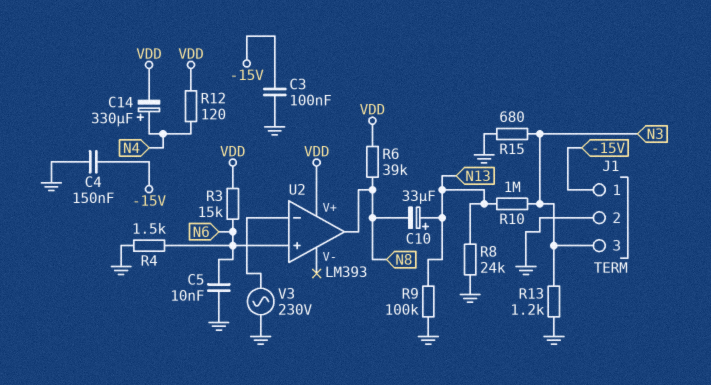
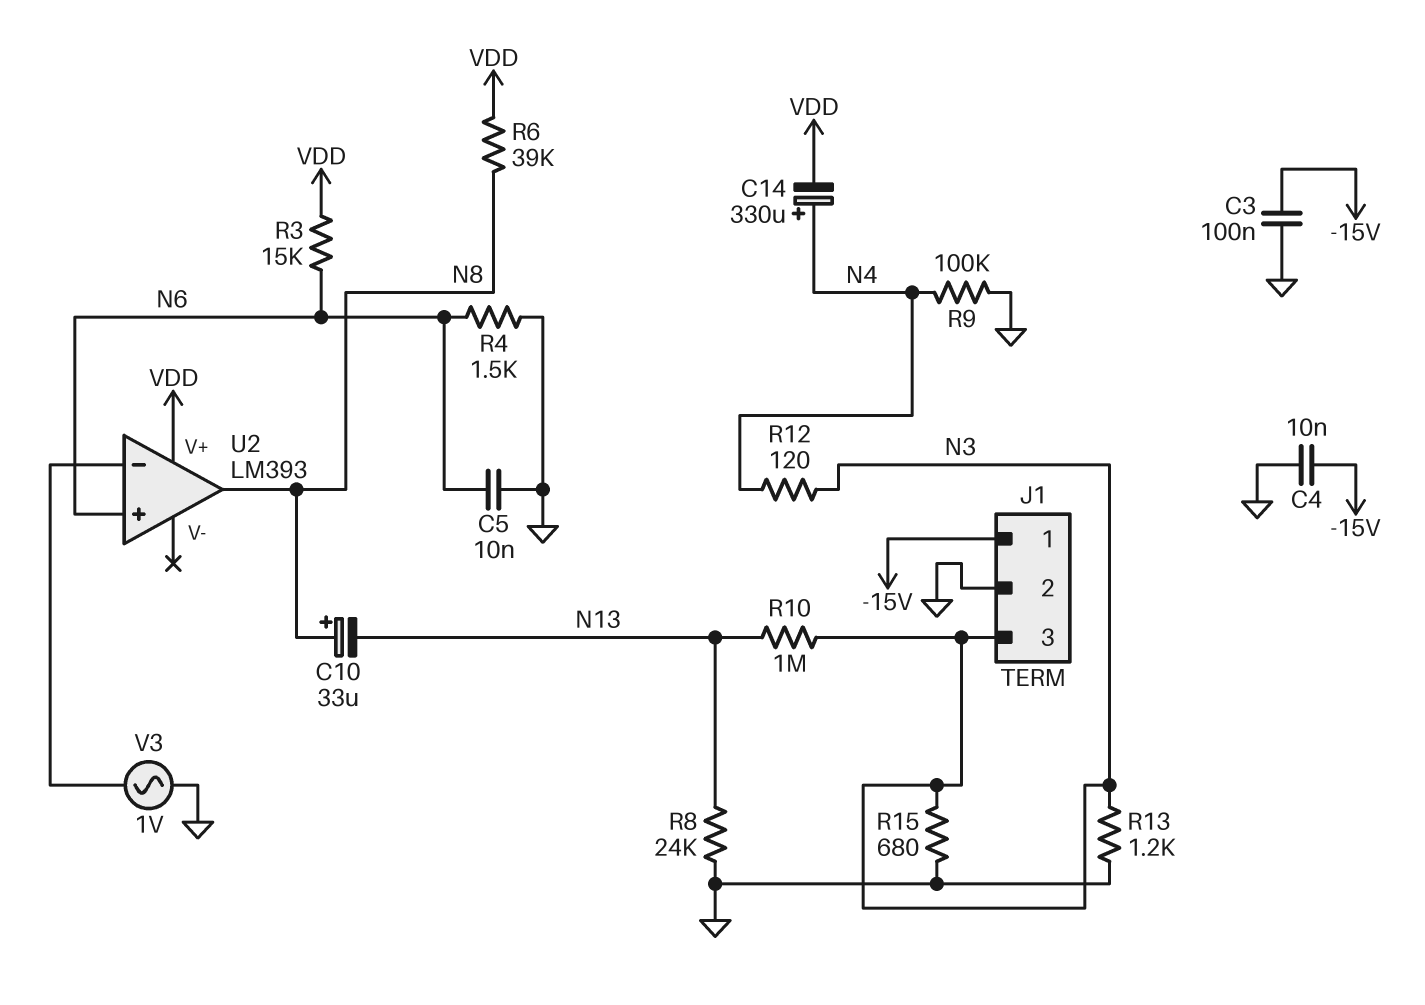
C4: 150nF (-15V, GND) -> 10nF (-15V, GND)
C10: 33uF (plus N13, minus N8) -> 33uF (plus N8, minus N13)
R9: 100k (GND, N13) -> 100k (GND, N4)
R12: 120 (N4, VDD) -> 120 (N3, N4)
V3: AC 230V (GND, U2/in-) -> AC 1V (GND, U2/in-)

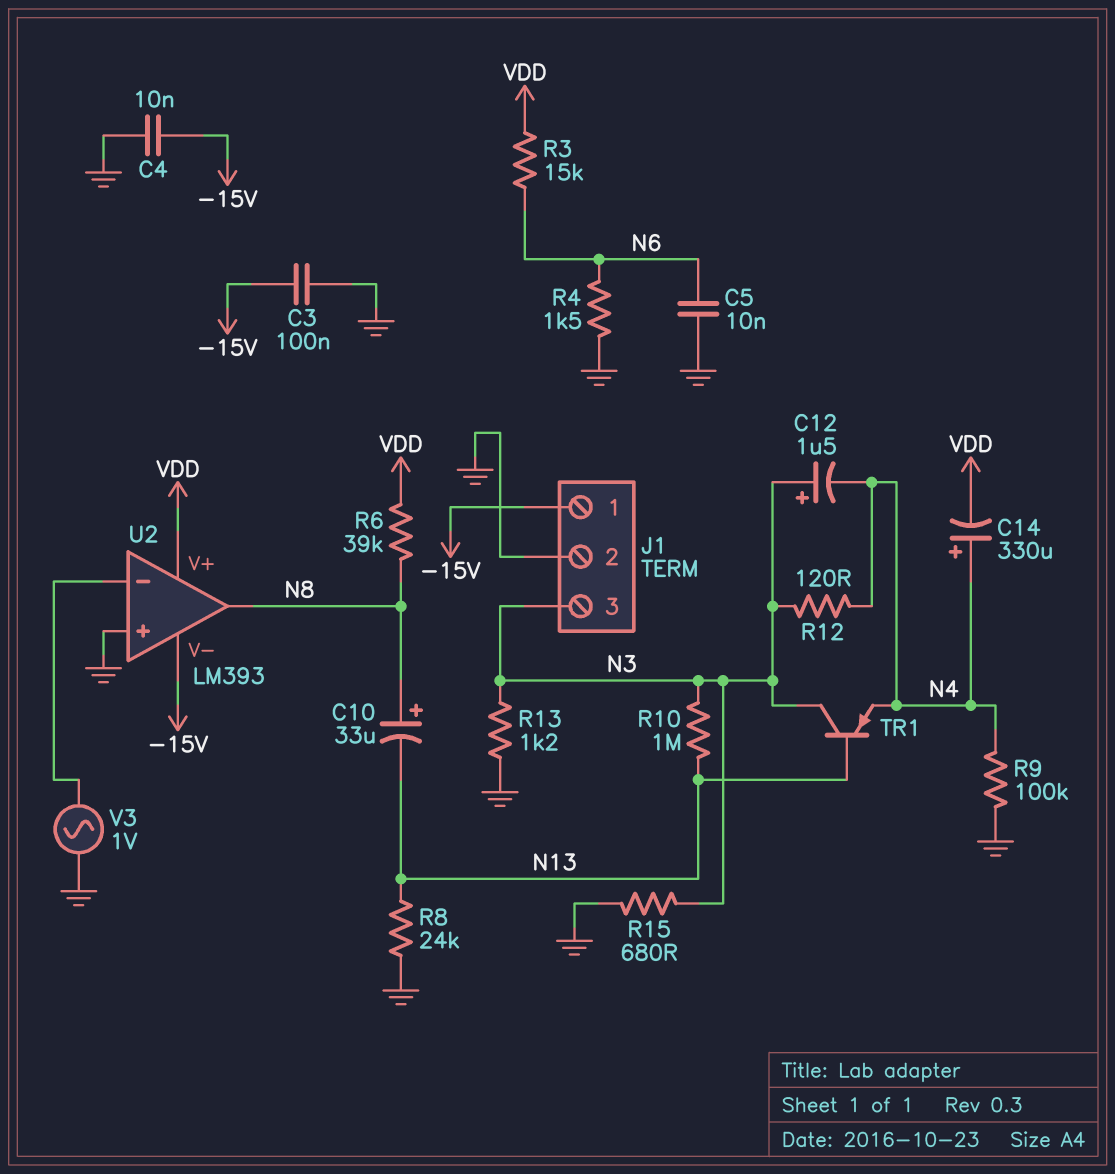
C12: none -> 1.5uF (plus N3, minus N4)
TR1: none -> PNP (B N13, C N3, E N4)
U2 pin V-: none -> -15V
U2 pin in+: N6 -> GND

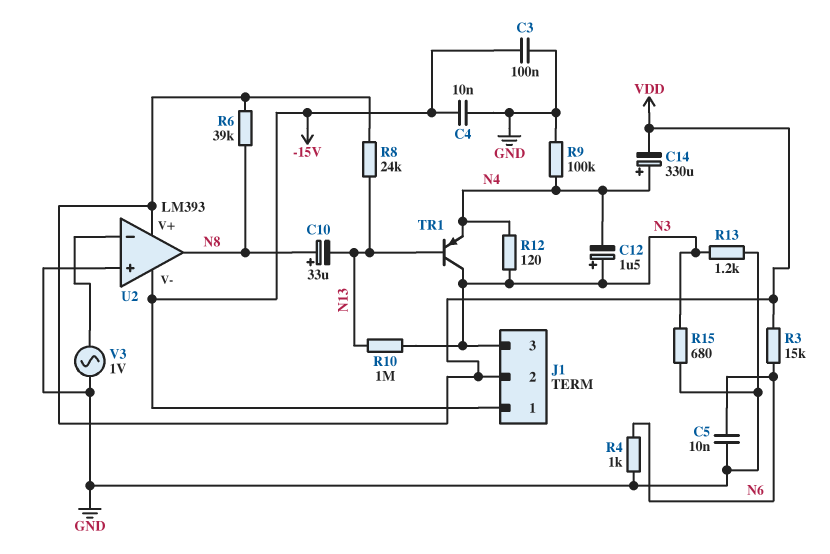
J1 pin 2: GND -> VDD
R4: 1.5k (GND, N6) -> 1k (GND, N6)
R8: 24k (GND, N13) -> 24k (N13, VDD)

